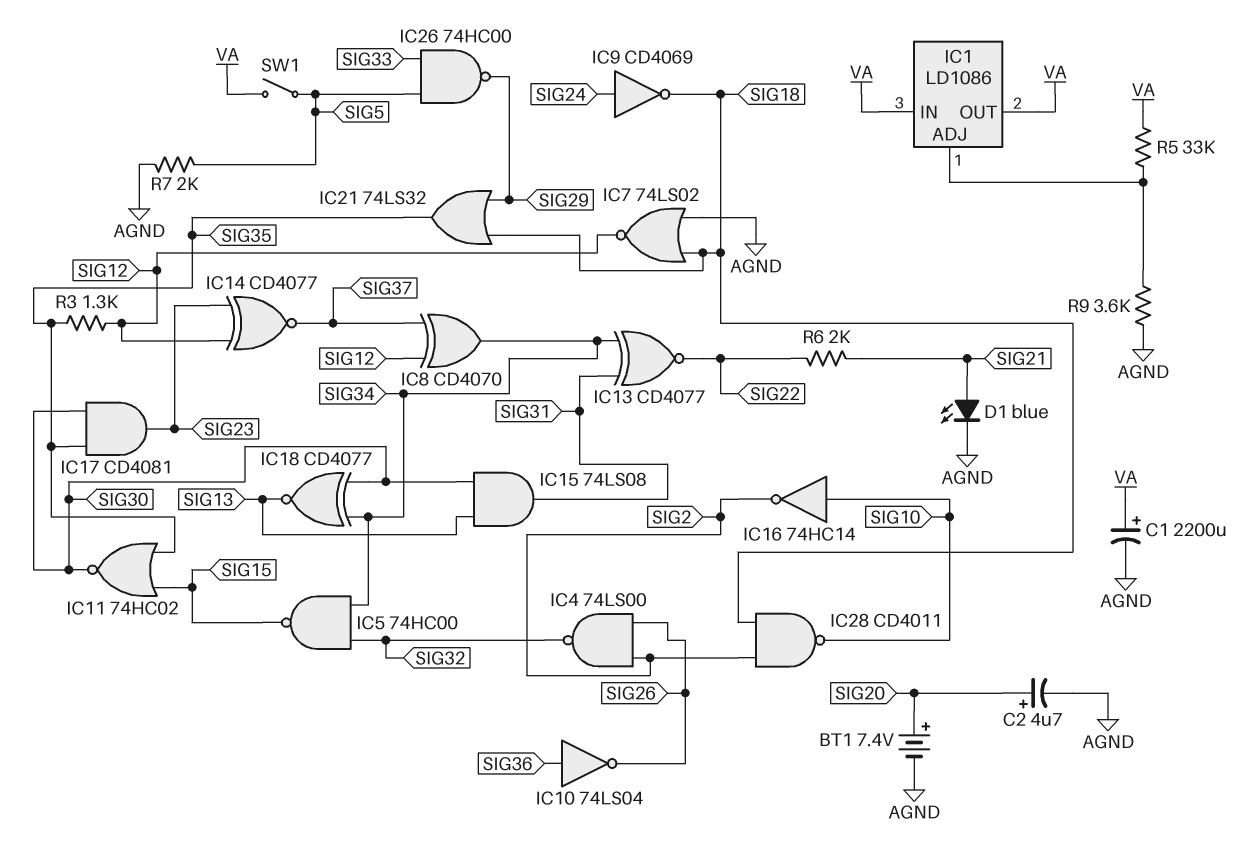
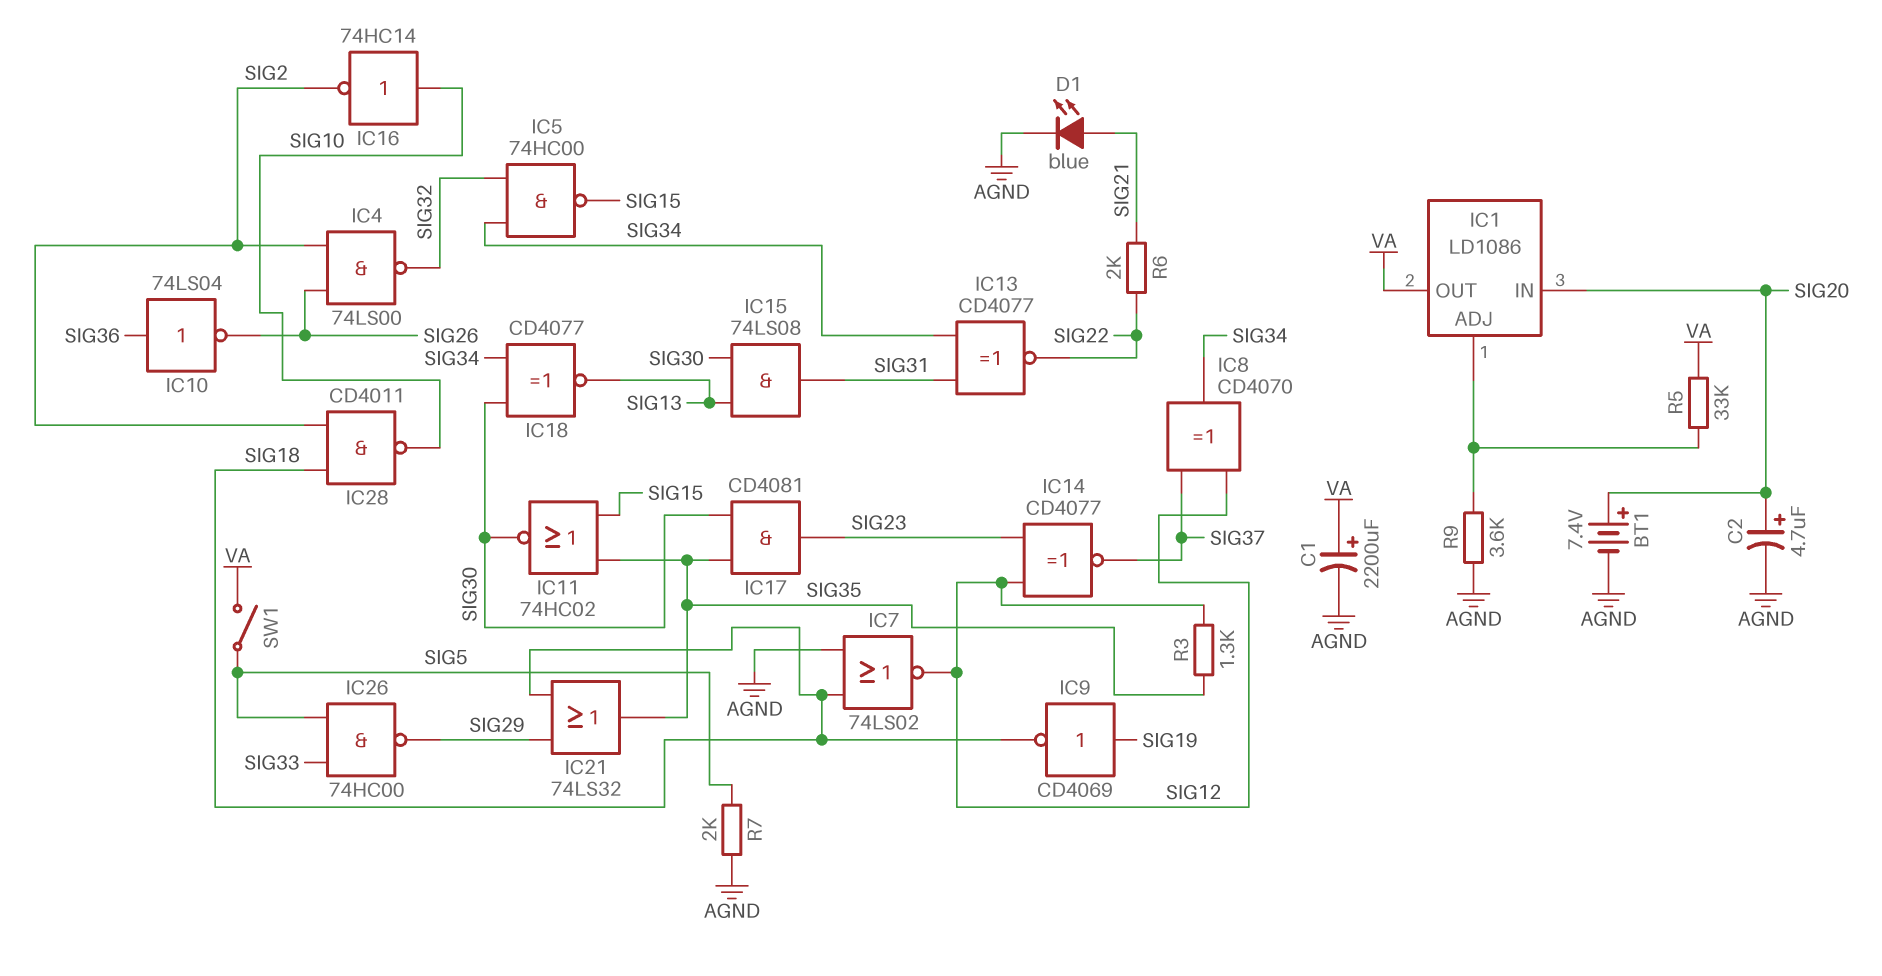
IC1 pin IN: VA -> SIG20
IC9: NOT CD4069 (in SIG24, out SIG18) -> NOT CD4069 (in SIG19, out SIG18)

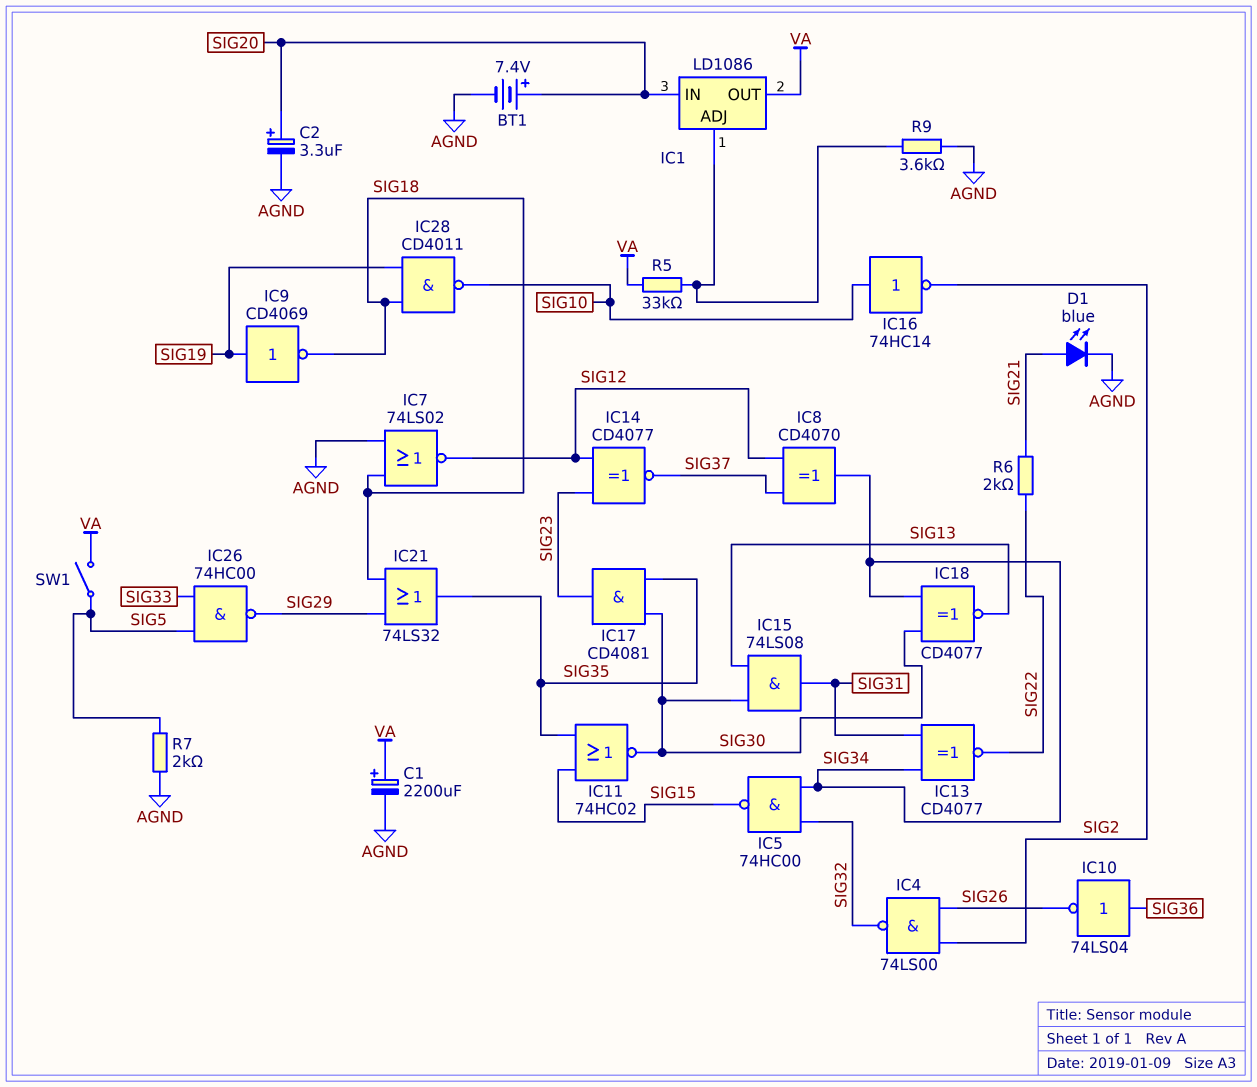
C2: 4.7uF (plus SIG20, minus AGND) -> 3.3uF (plus SIG20, minus AGND)
IC28: NAND CD4011 (in SIG2, in SIG18, out SIG10) -> NAND CD4011 (in SIG18, in SIG19, out SIG10)
R3: 1.3k (SIG12, SIG35) -> none

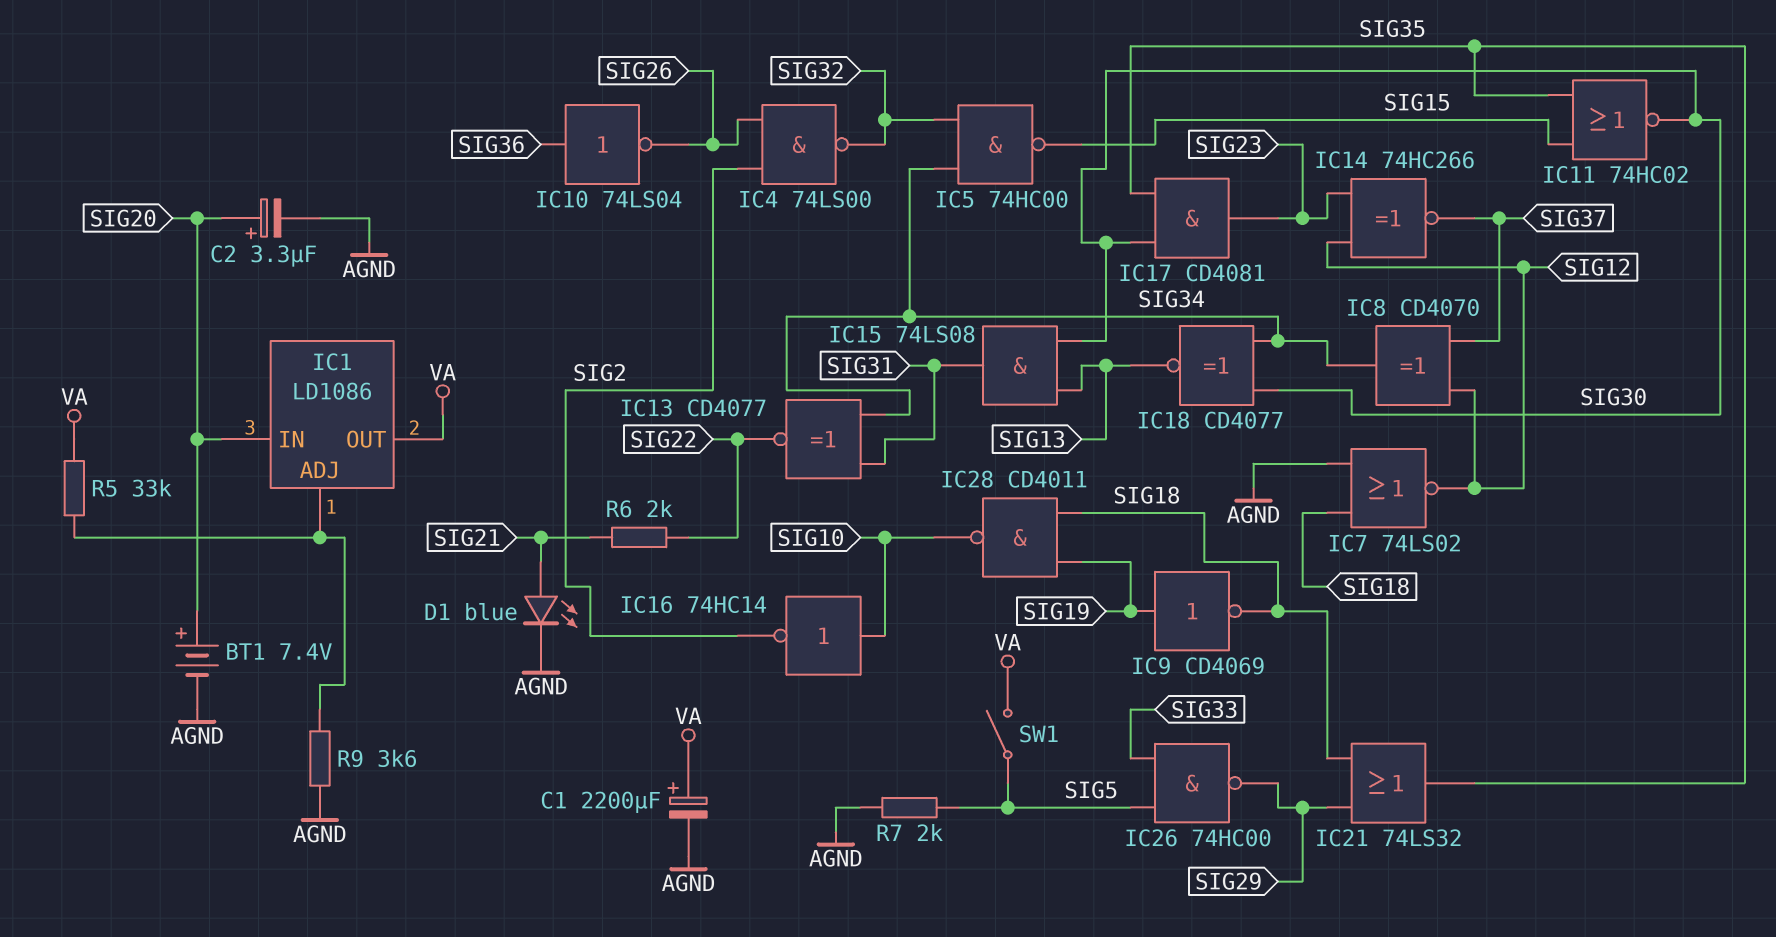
IC14: XNOR CD4077 (in SIG12, in SIG23, out SIG37) -> XNOR 74HC266 (in SIG12, in SIG23, out SIG37)

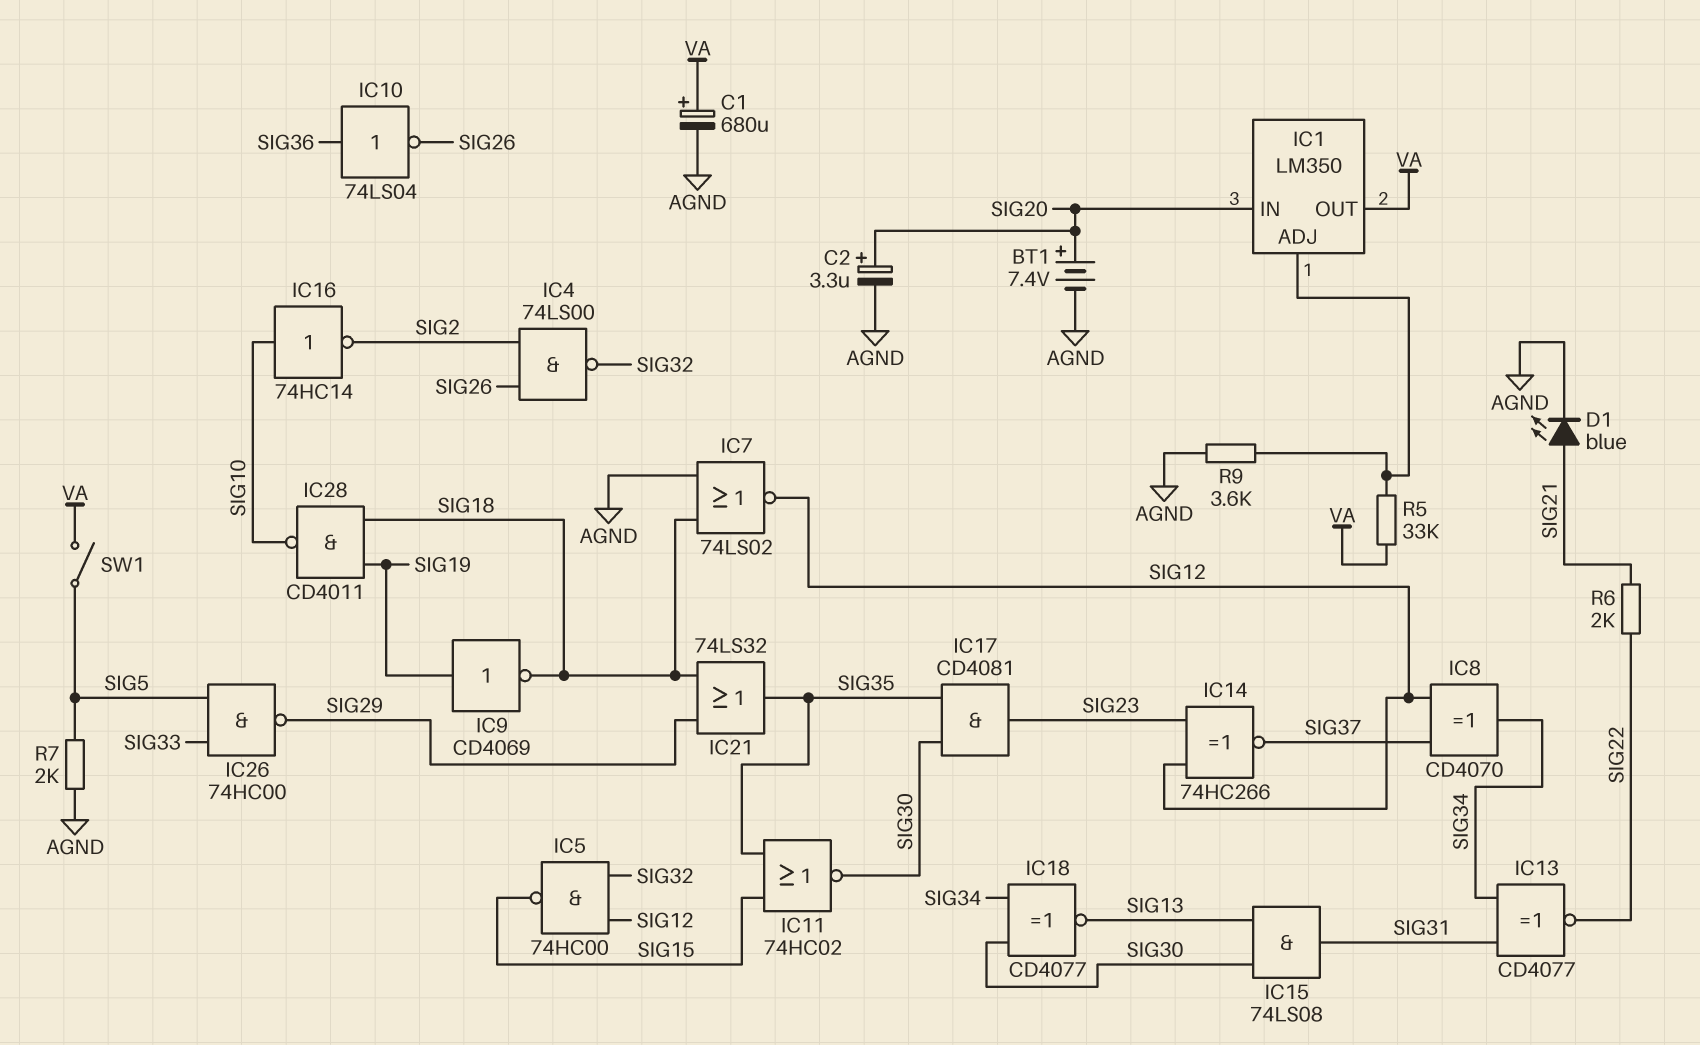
C1: 2200uF (plus VA, minus AGND) -> 680uF (plus VA, minus AGND)
IC1: LD1086 -> LM350
IC5: NAND 74HC00 (in SIG32, in SIG34, out SIG15) -> NAND 74HC00 (in SIG12, in SIG32, out SIG15)

